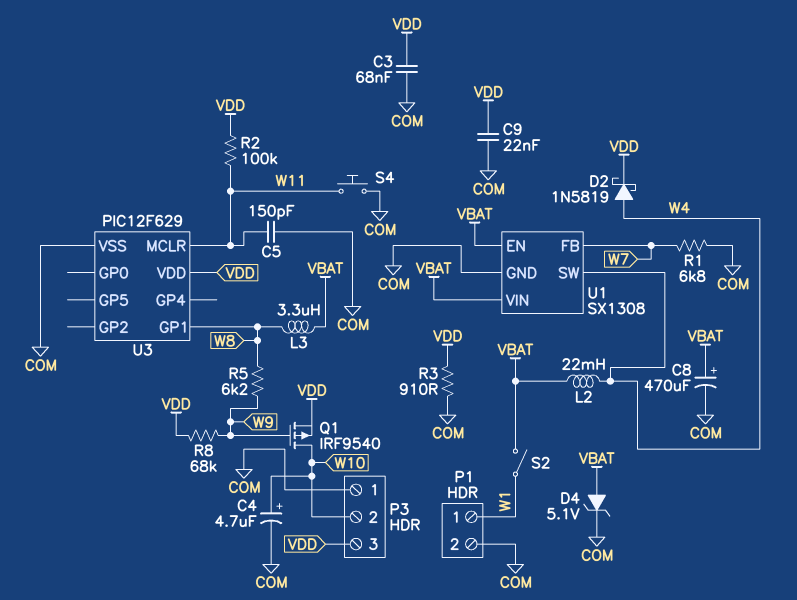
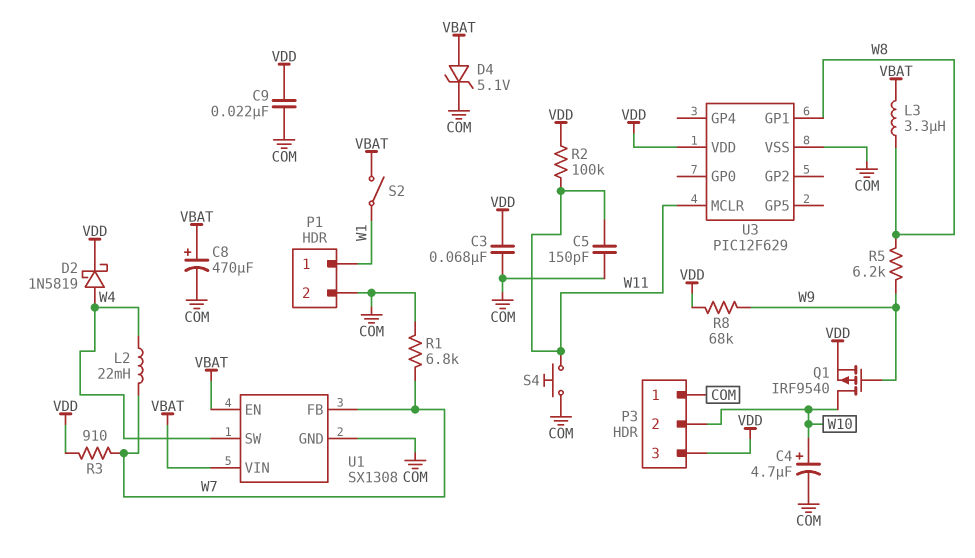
L2: 22mH (VBAT, W4) -> 22mH (W4, W7)
R3: 910 (COM, VDD) -> 910 (VDD, W7)

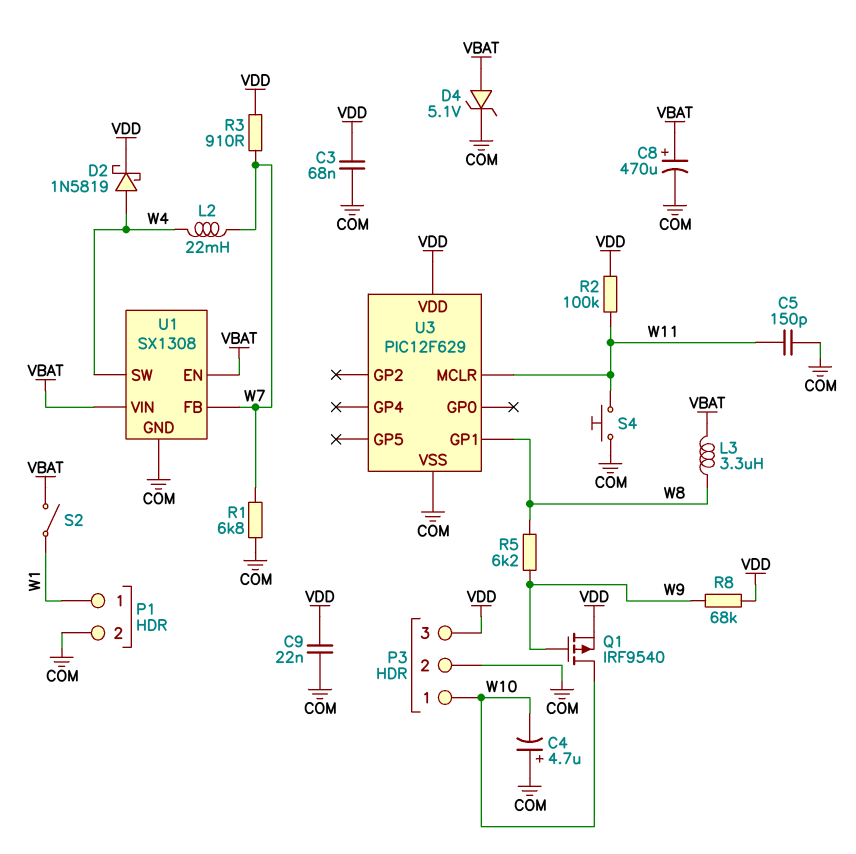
C4: 4.7uF (plus W10, minus COM) -> 4.7uF (plus COM, minus W10)
P3 pin 1: COM -> W10
P3 pin 2: W10 -> COM

